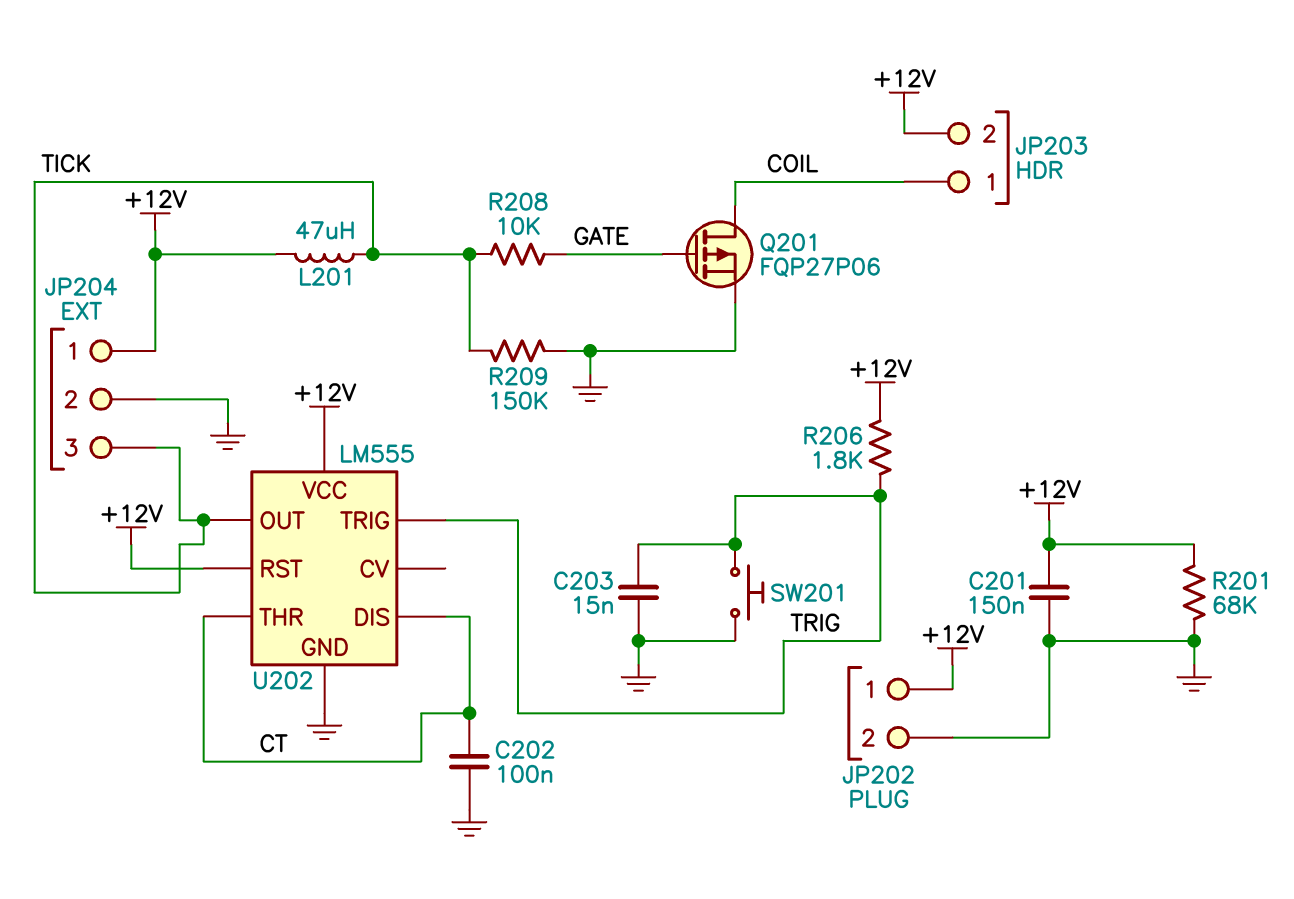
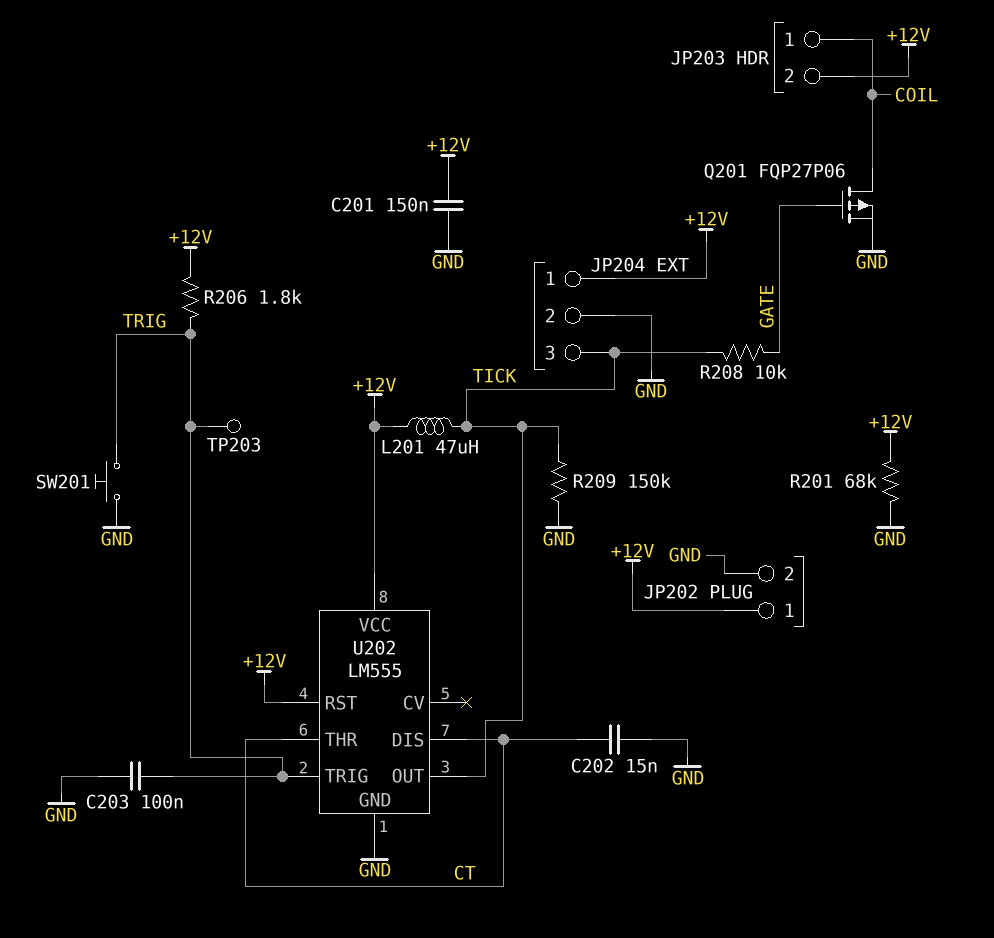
C202: 100nF (CT, GND) -> 15nF (CT, GND)
C203: 15nF (GND, TRIG) -> 100nF (GND, TRIG)
TP203: none -> test point (TRIG)

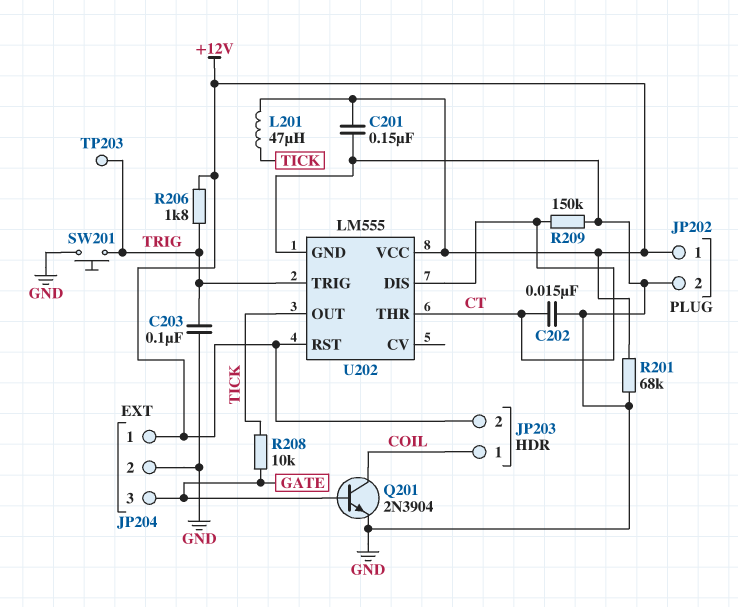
JP204 pin 3: TICK -> GATE
Q201: PMOS FQP27P06 (G GATE, D COIL, S GND) -> NPN 2N3904 (B GATE, C COIL, E GND)
R209: 150k (GND, TICK) -> 150k (CT, GND)

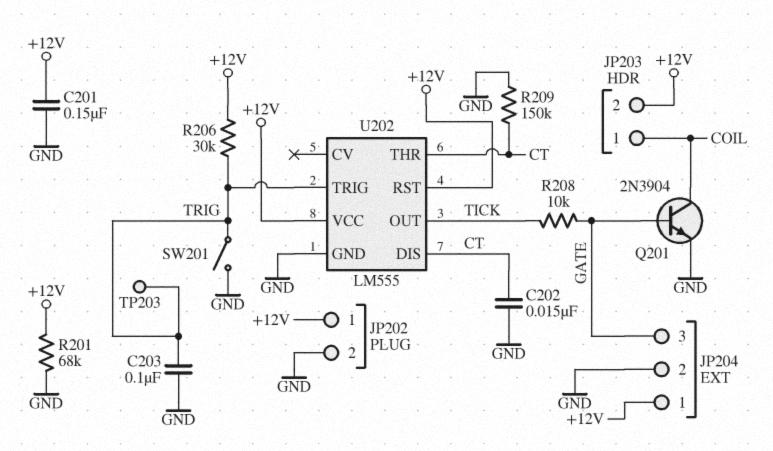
L201: 47uH (+12V, TICK) -> none
R206: 1.8k (+12V, TRIG) -> 30k (+12V, TRIG)
SW201: button (GND, TRIG) -> switch (GND, TRIG)

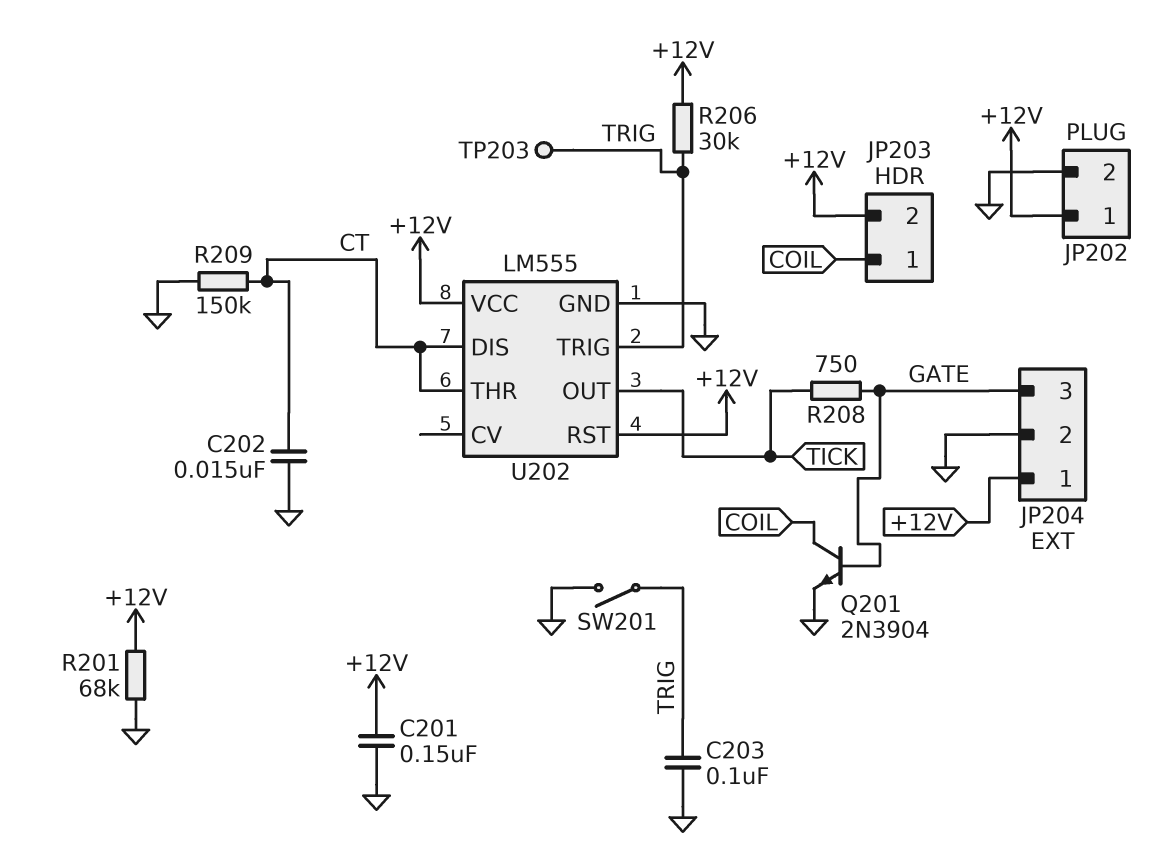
R208: 10k (GATE, TICK) -> 750 (GATE, TICK)

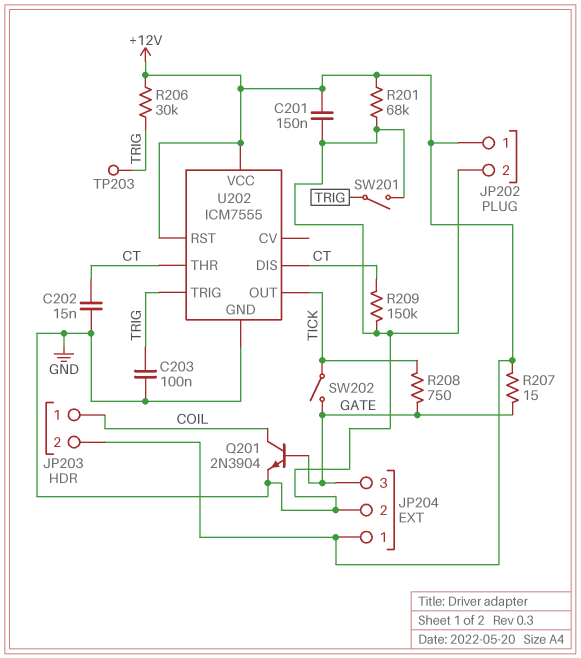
R207: none -> 15 (+12V, GATE)
SW202: none -> switch (GATE, TICK)
U202: LM555 -> ICM7555

